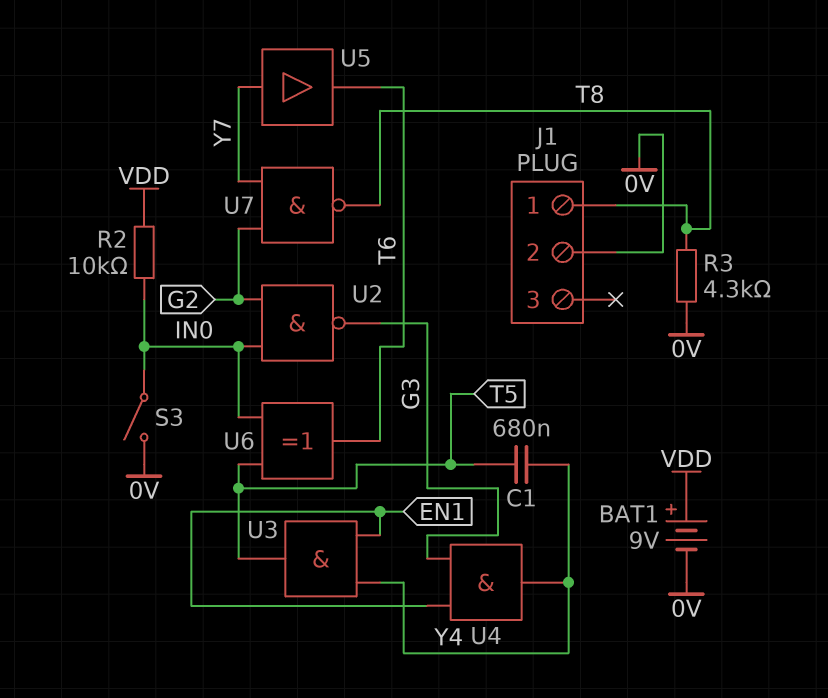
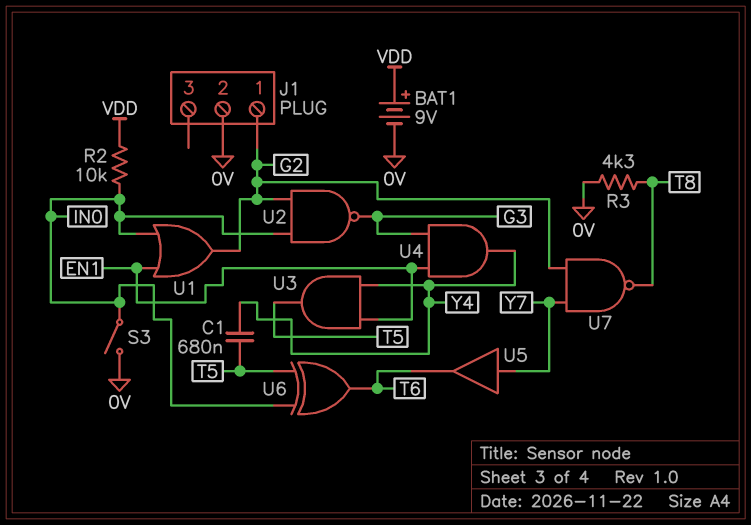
J1 pin 1: T8 -> G2
U1: none -> OR (in EN1, in IN0, out G2)

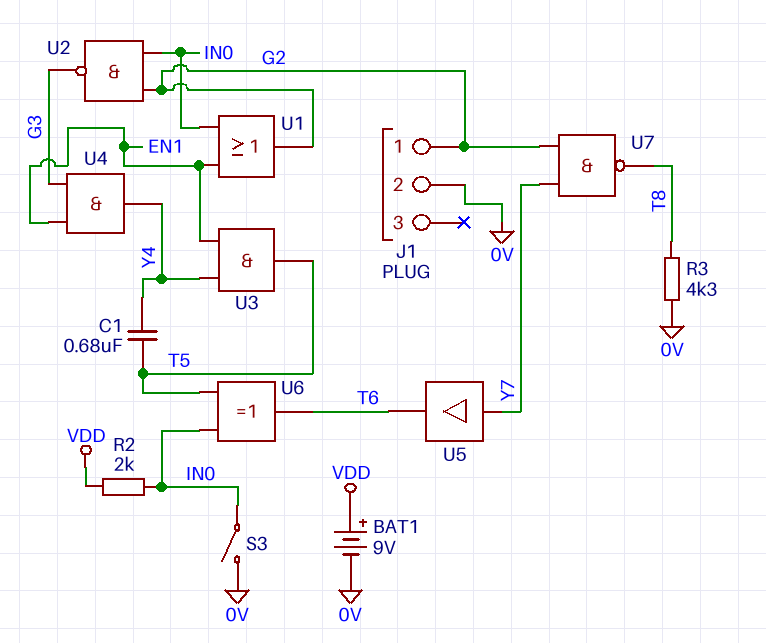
R2: 10k (IN0, VDD) -> 2k (IN0, VDD)

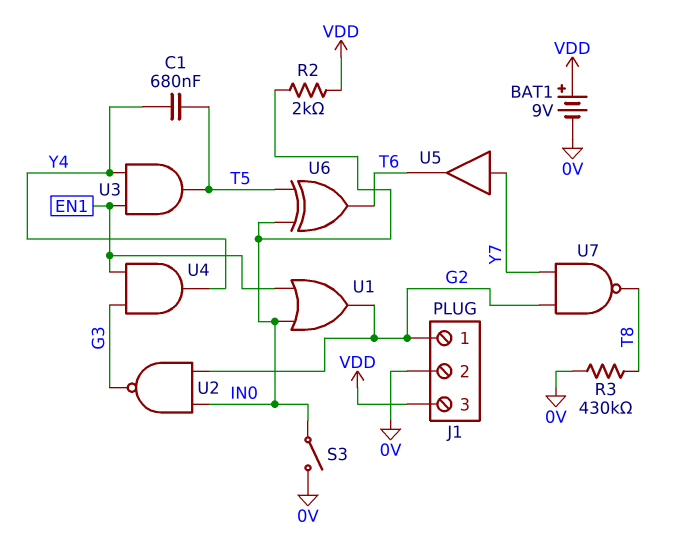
J1 pin 3: none -> VDD
R3: 4.3k (0V, T8) -> 430k (0V, T8)

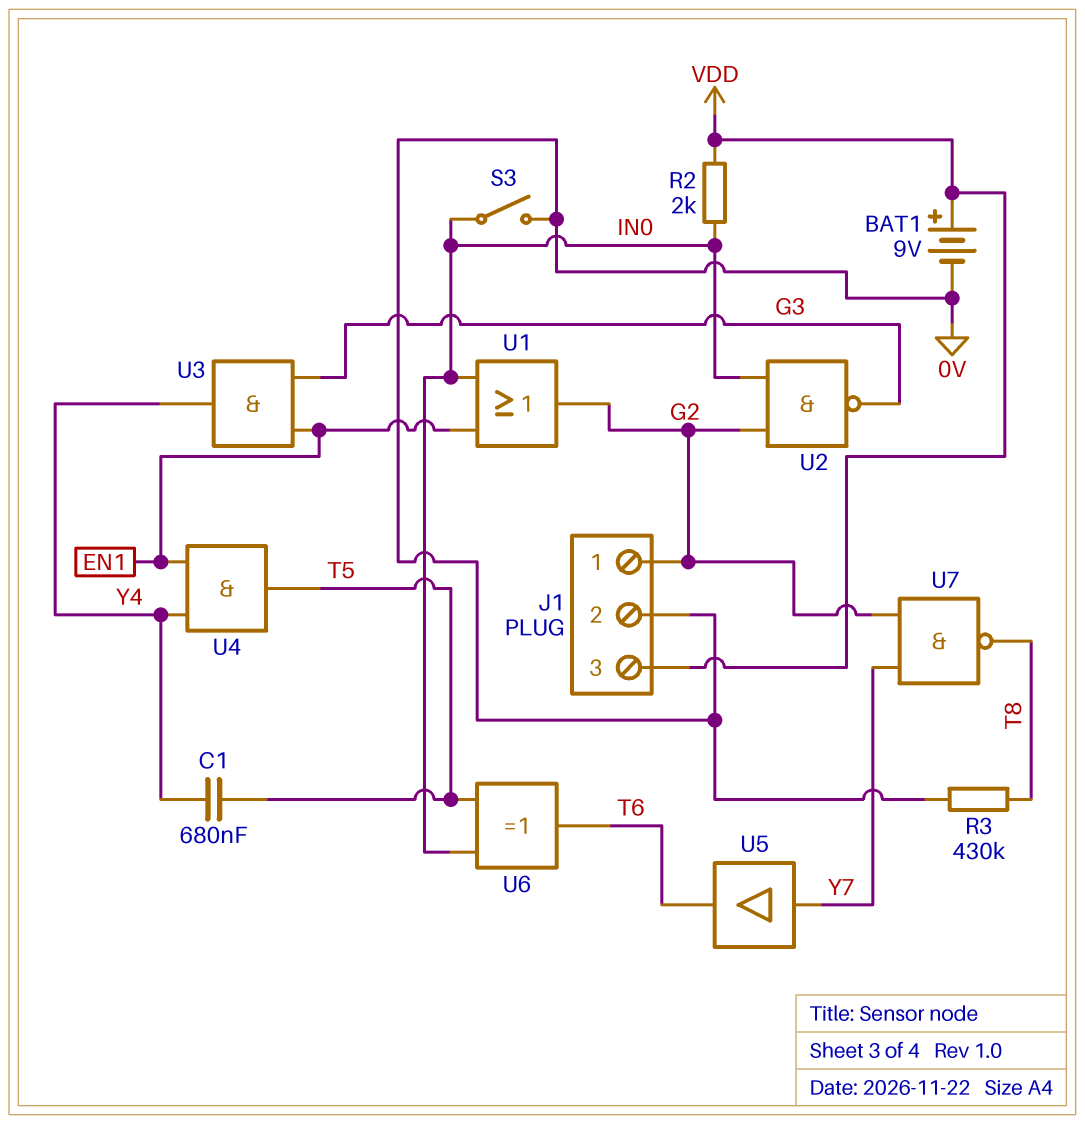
U3: AND (in EN1, in Y4, out T5) -> AND (in EN1, in G3, out Y4)
U4: AND (in EN1, in G3, out Y4) -> AND (in EN1, in Y4, out T5)

